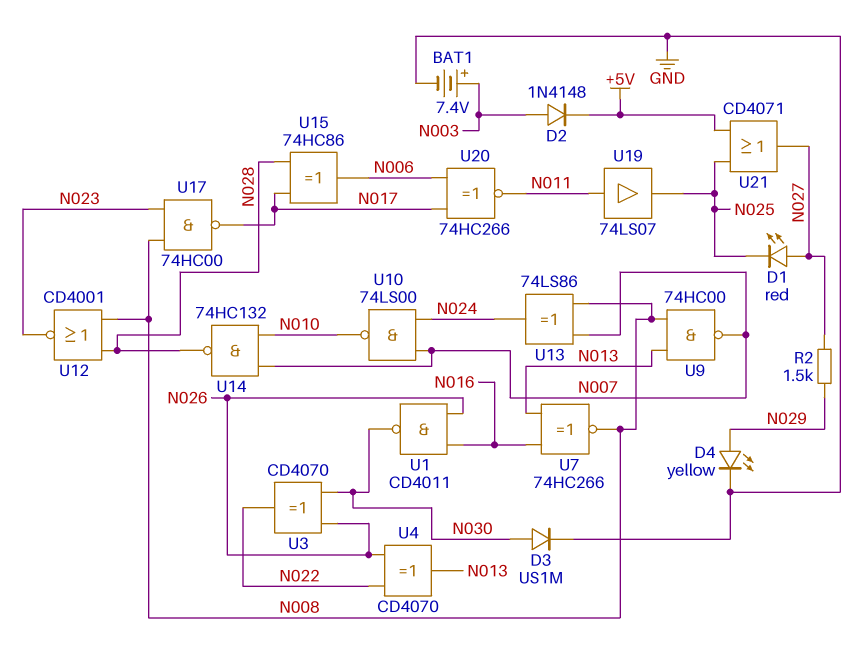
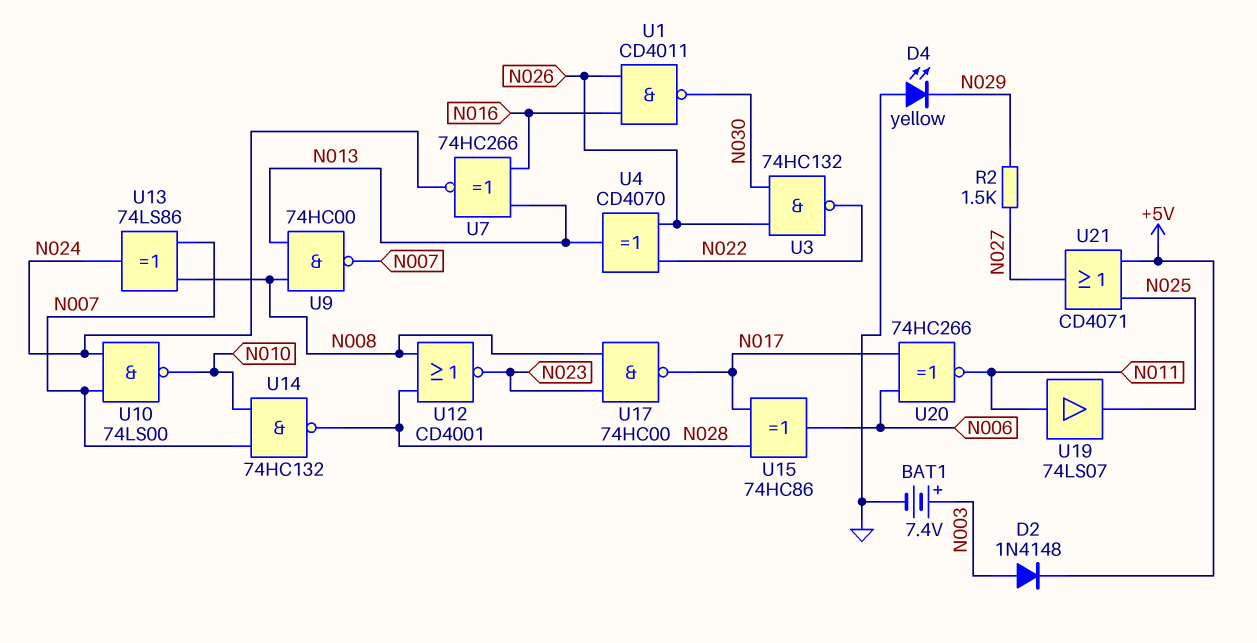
D1: LED red (A N027, K N025) -> none
D3: diode US1M (A N030, K GND) -> none
D4: LED yellow (A N029, K GND) -> LED yellow (A GND, K N029)
U3: XOR CD4070 (in N026, in N030, out N022) -> NAND 74HC132 (in N026, in N030, out N022)
U7: XNOR 74HC266 (in N013, in N016, out N008) -> XNOR 74HC266 (in N013, in N016, out N024)

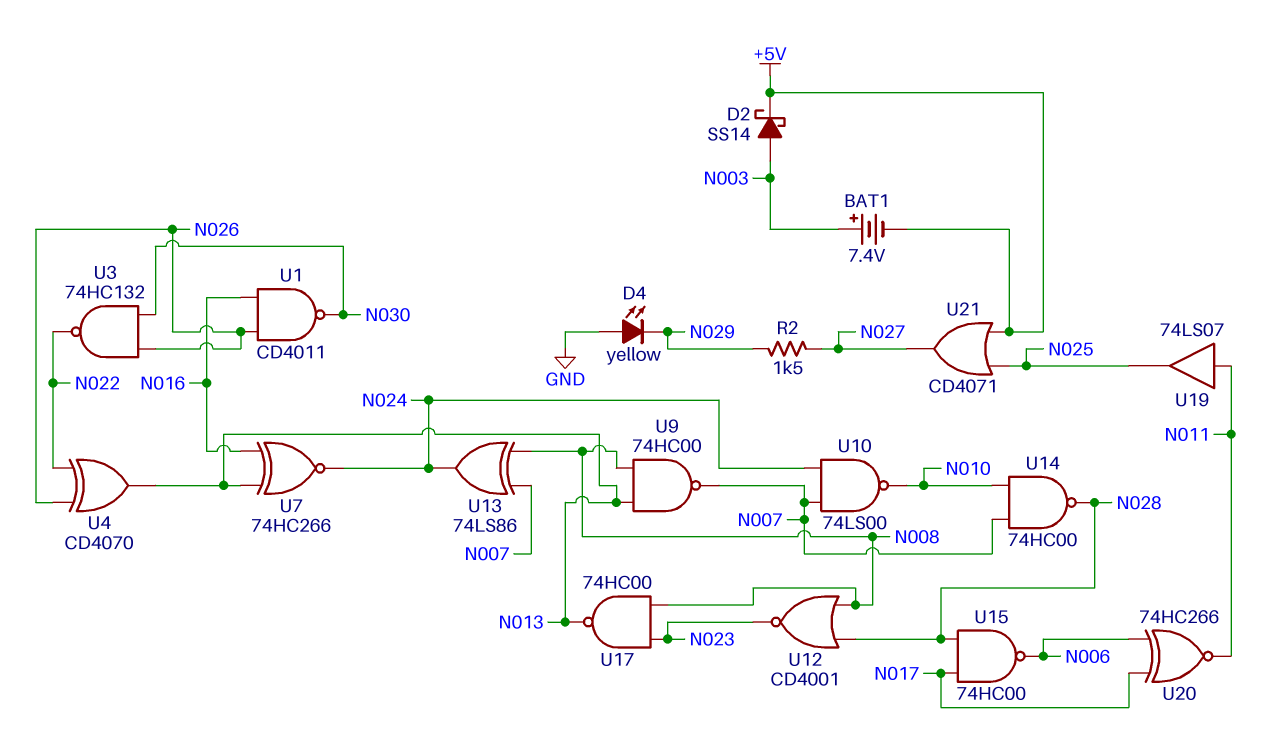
BAT1: 7.4V (plus N003, minus GND) -> 7.4V (plus N003, minus +5V)
D2: diode 1N4148 (A N003, K +5V) -> schottky SS14 (A N003, K +5V)
U14: NAND 74HC132 (in N007, in N010, out N028) -> NAND 74HC00 (in N007, in N010, out N028)
U15: XOR 74HC86 (in N017, in N028, out N006) -> NAND 74HC00 (in N017, in N028, out N006)
U17: NAND 74HC00 (in N008, in N023, out N017) -> NAND 74HC00 (in N008, in N023, out N013)

